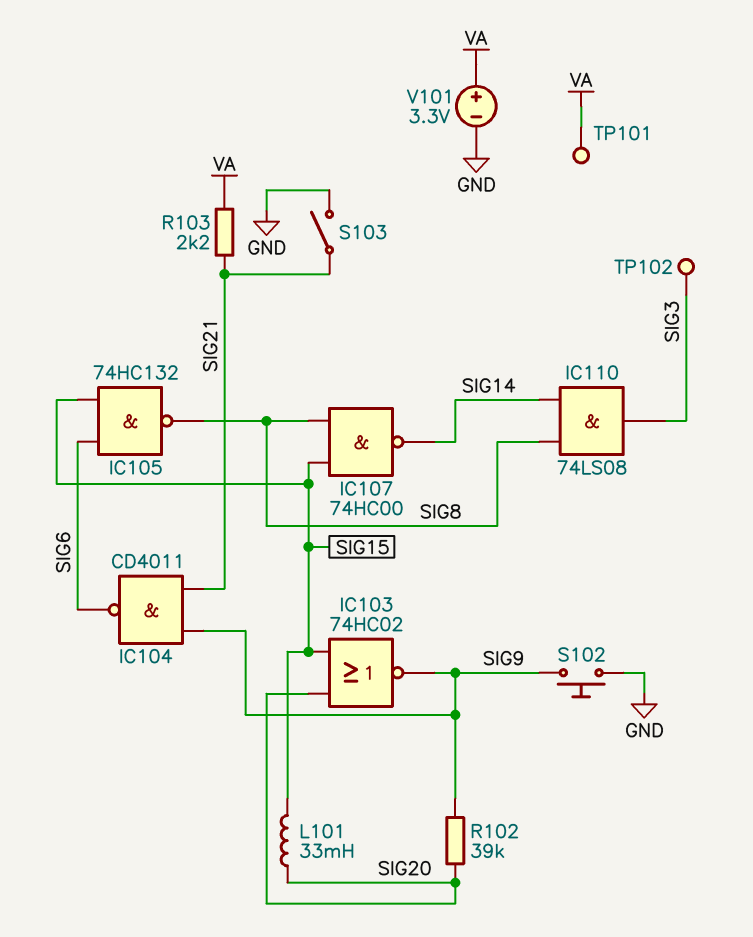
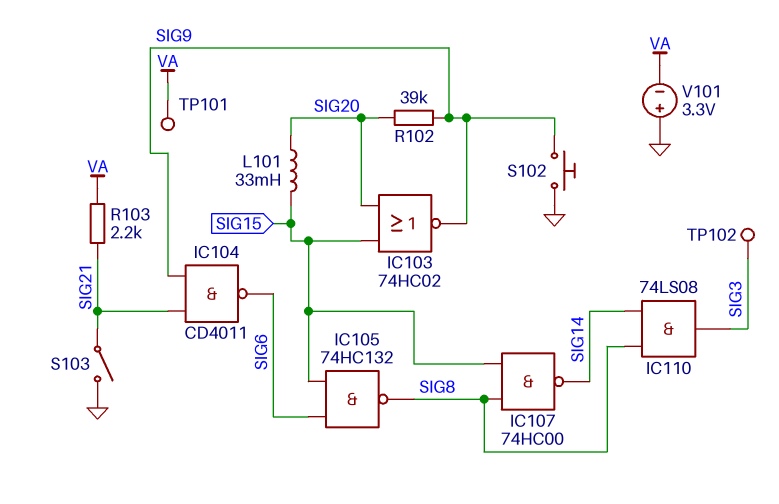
V101: 3.3V (plus VA, minus GND) -> 3.3V (plus GND, minus VA)

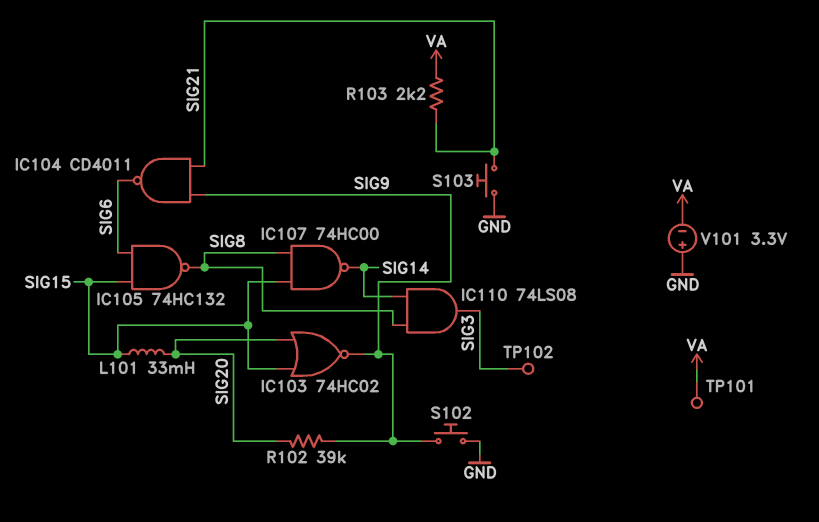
S103: switch (GND, SIG21) -> button (GND, SIG21)

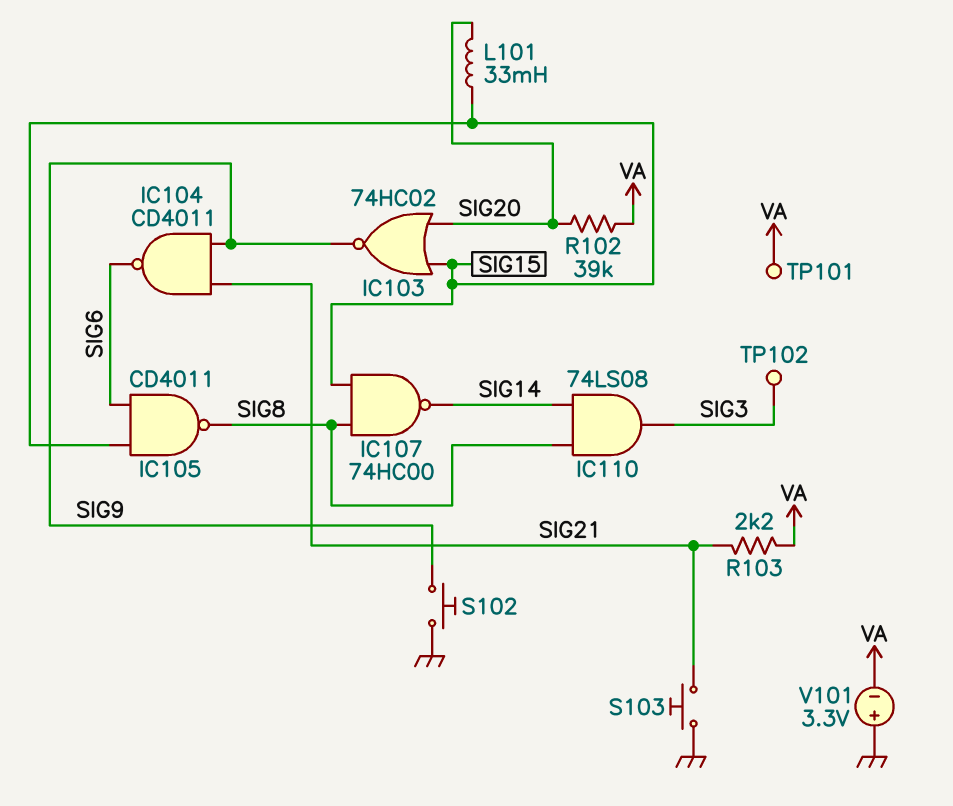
IC105: NAND 74HC132 (in SIG6, in SIG15, out SIG8) -> NAND CD4011 (in SIG6, in SIG15, out SIG8)
R102: 39k (SIG9, SIG20) -> 39k (SIG20, VA)

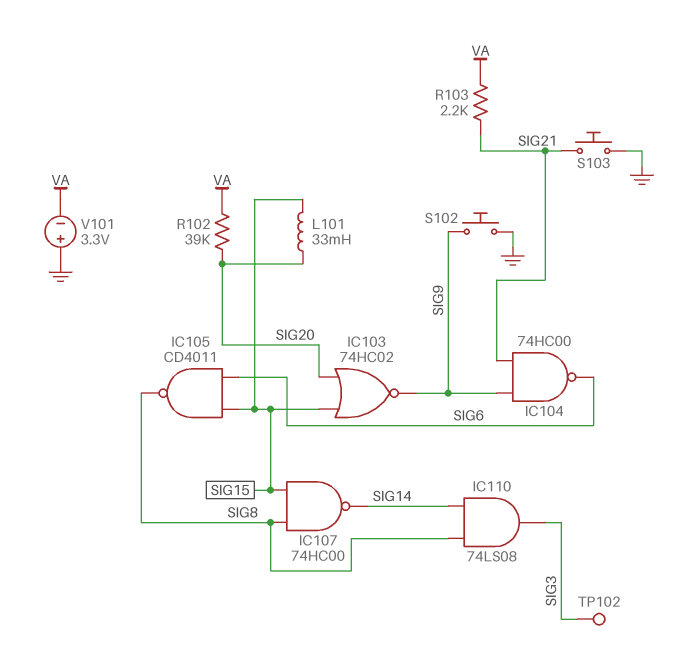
IC104: NAND CD4011 (in SIG9, in SIG21, out SIG6) -> NAND 74HC00 (in SIG9, in SIG21, out SIG6)
TP101: test point (VA) -> none

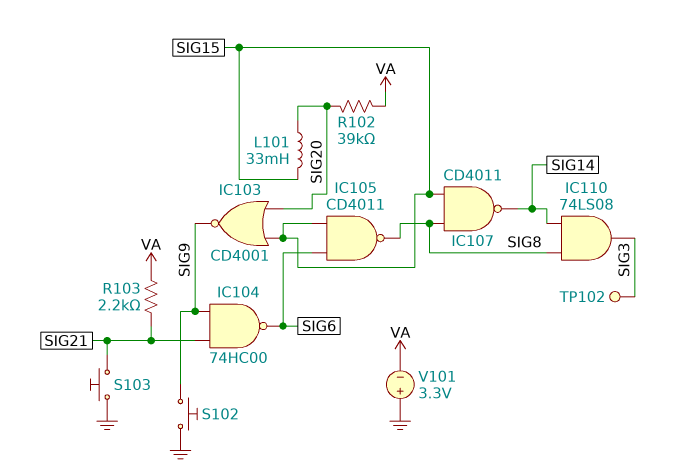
IC103: NOR 74HC02 (in SIG15, in SIG20, out SIG9) -> NOR CD4001 (in SIG15, in SIG20, out SIG9)
IC107: NAND 74HC00 (in SIG8, in SIG15, out SIG14) -> NAND CD4011 (in SIG8, in SIG15, out SIG14)

